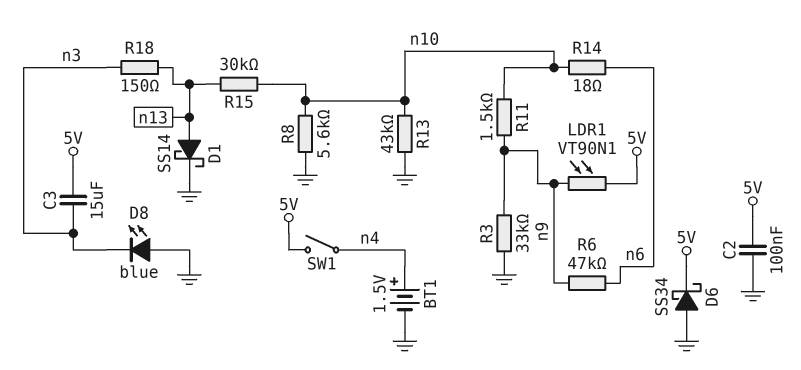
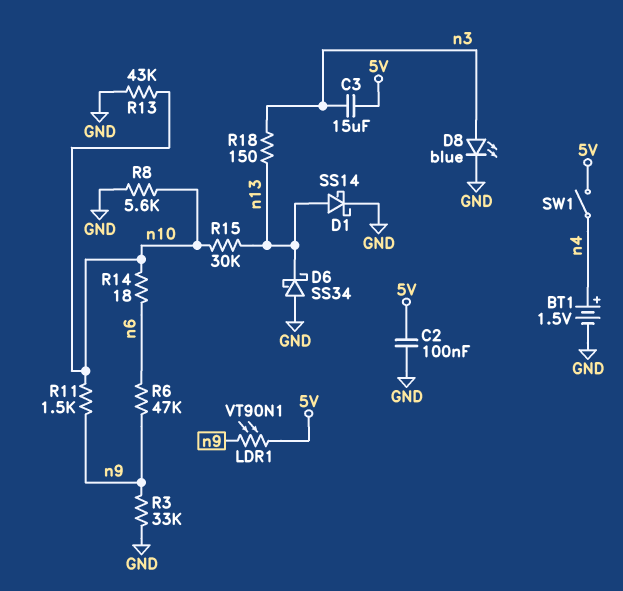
D6: schottky SS34 (A GND, K 5V) -> schottky SS34 (A GND, K n13)
D8: LED blue (A GND, K n3) -> LED blue (A n3, K GND)

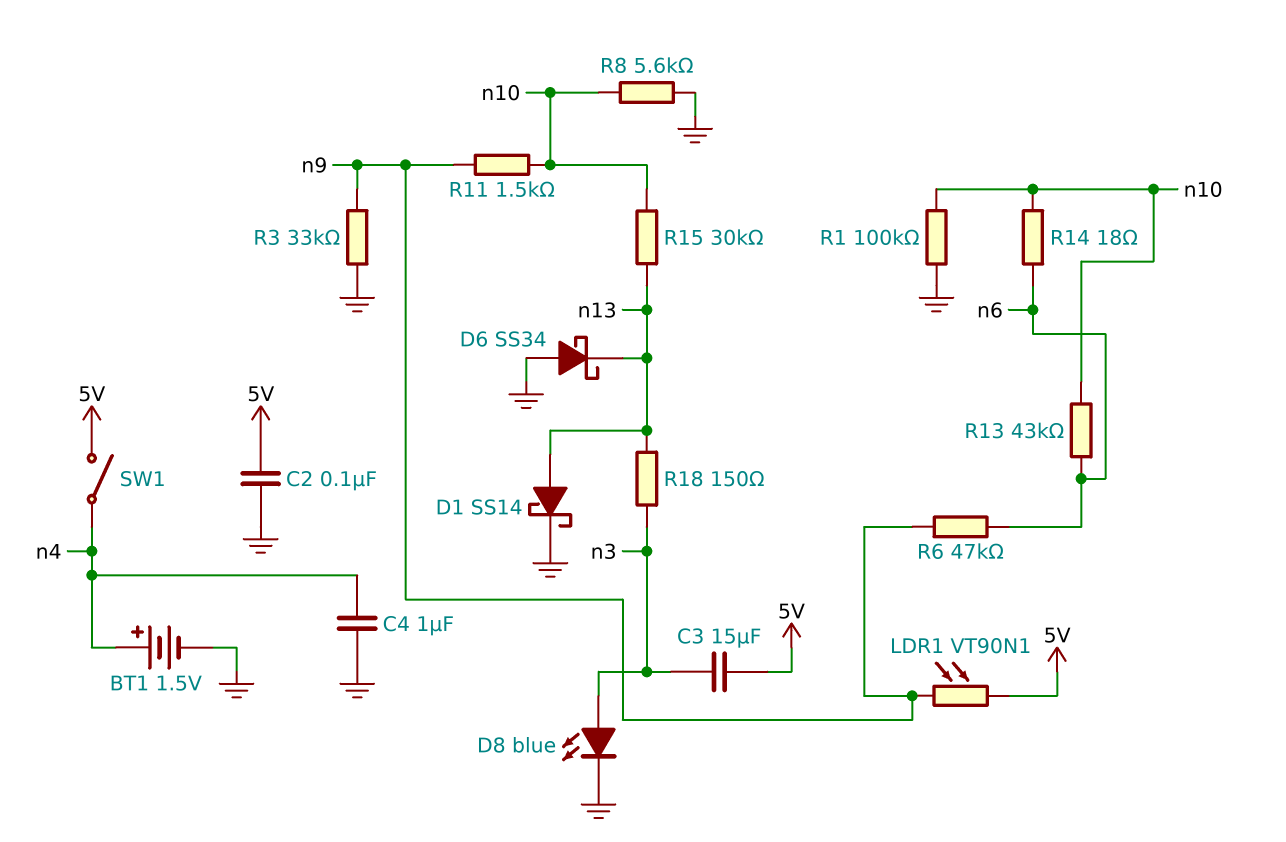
C4: none -> 1uF (GND, n4)
R1: none -> 100k (GND, n10)
R13: 43k (GND, n10) -> 43k (n6, n10)

